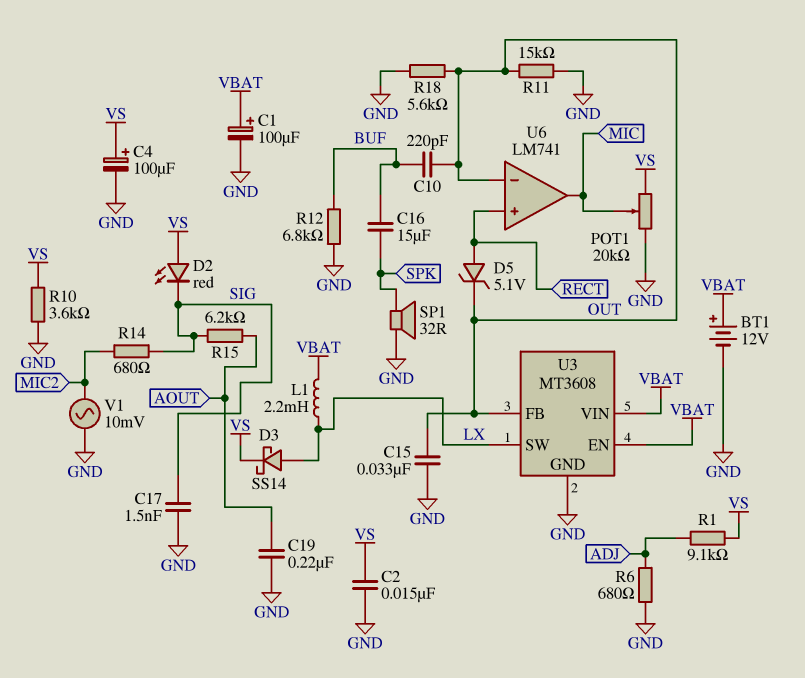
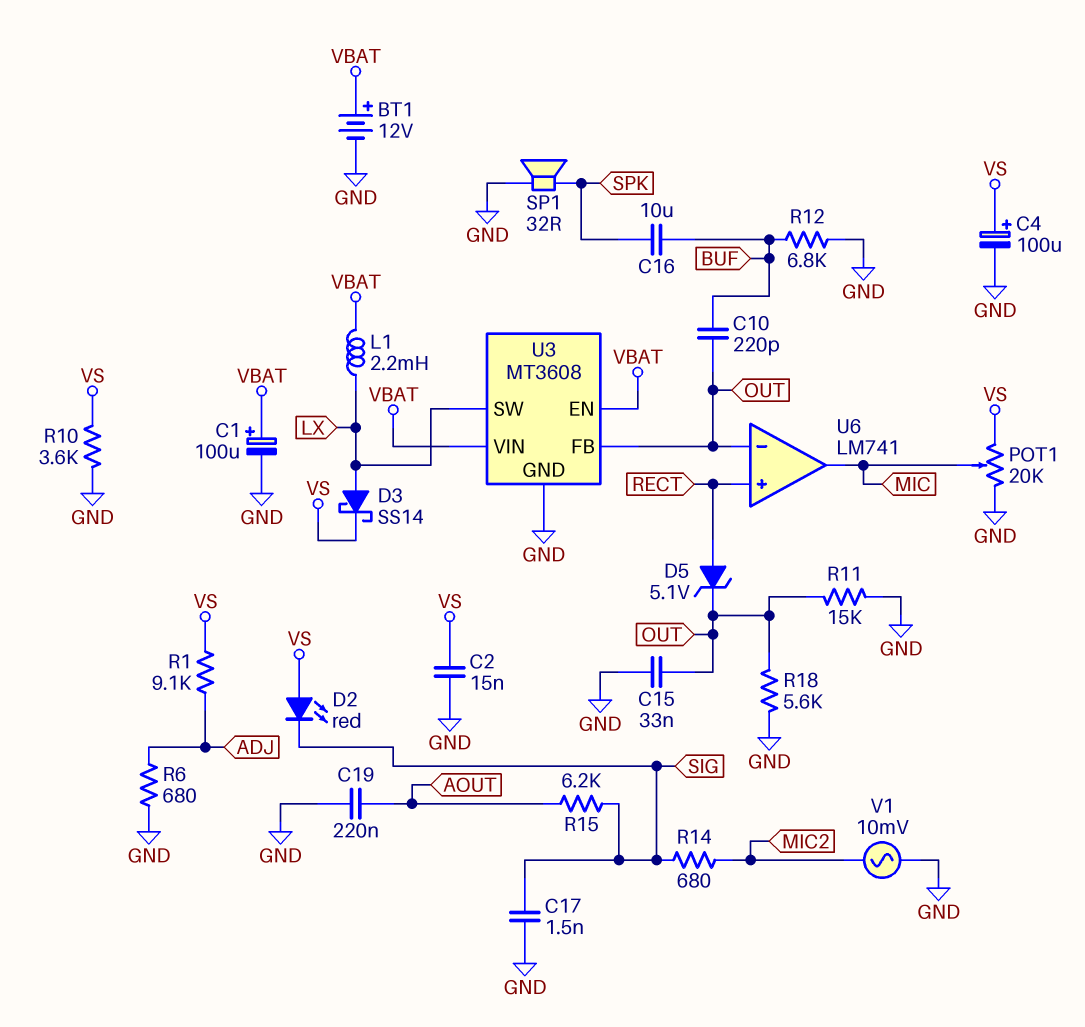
C16: 15uF (BUF, SPK) -> 10uF (BUF, SPK)

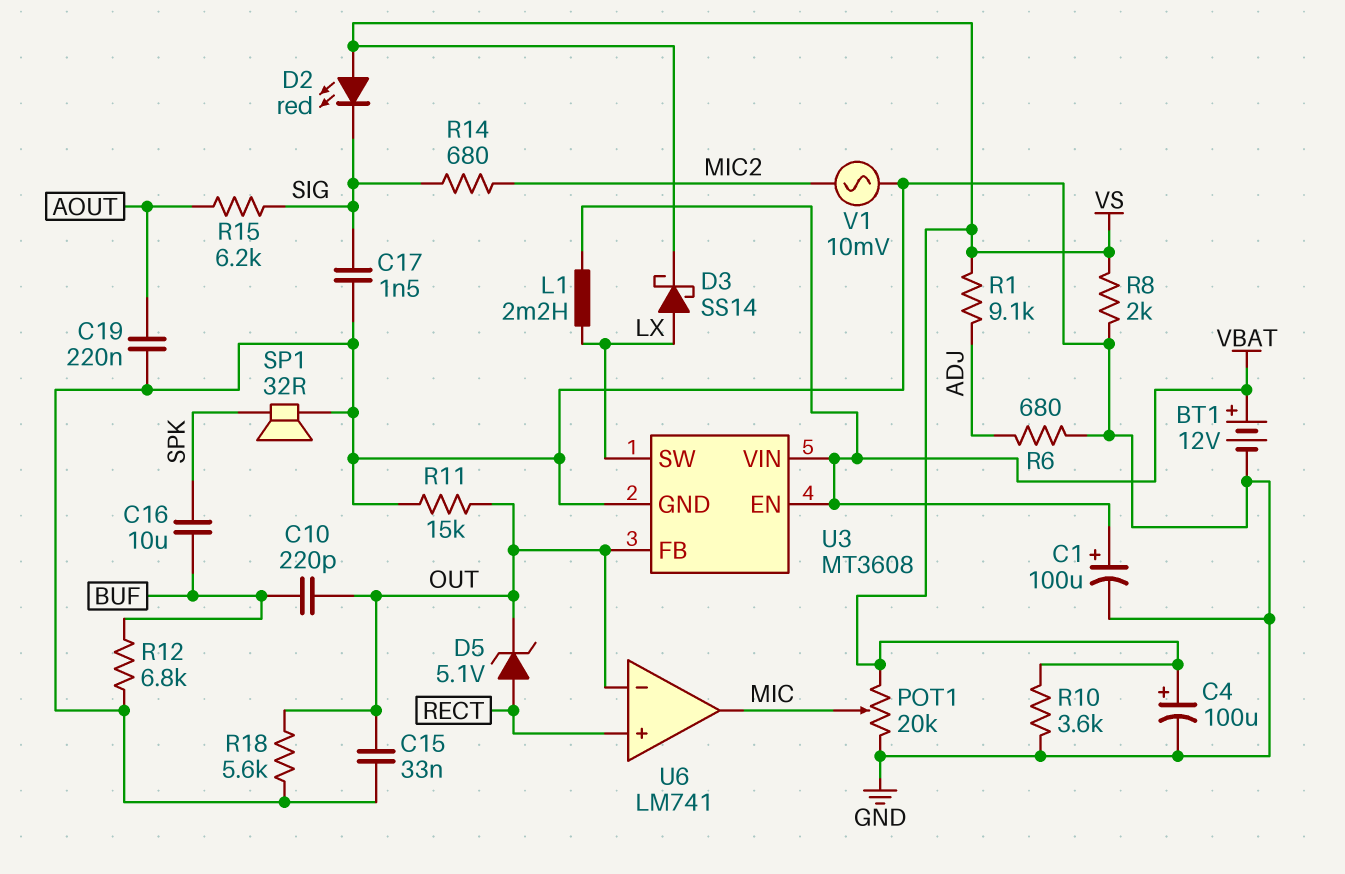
C2: 15nF (GND, VS) -> none
R8: none -> 2k (GND, VS)

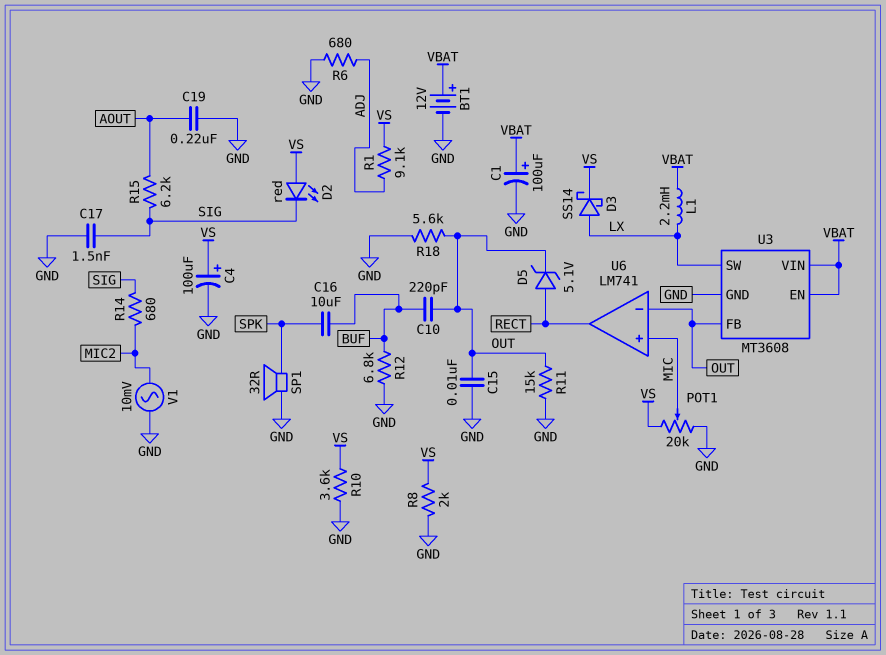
C15: 33nF (GND, OUT) -> 10nF (GND, OUT)
U6 pin in+: RECT -> MIC
U6 pin out: MIC -> RECT

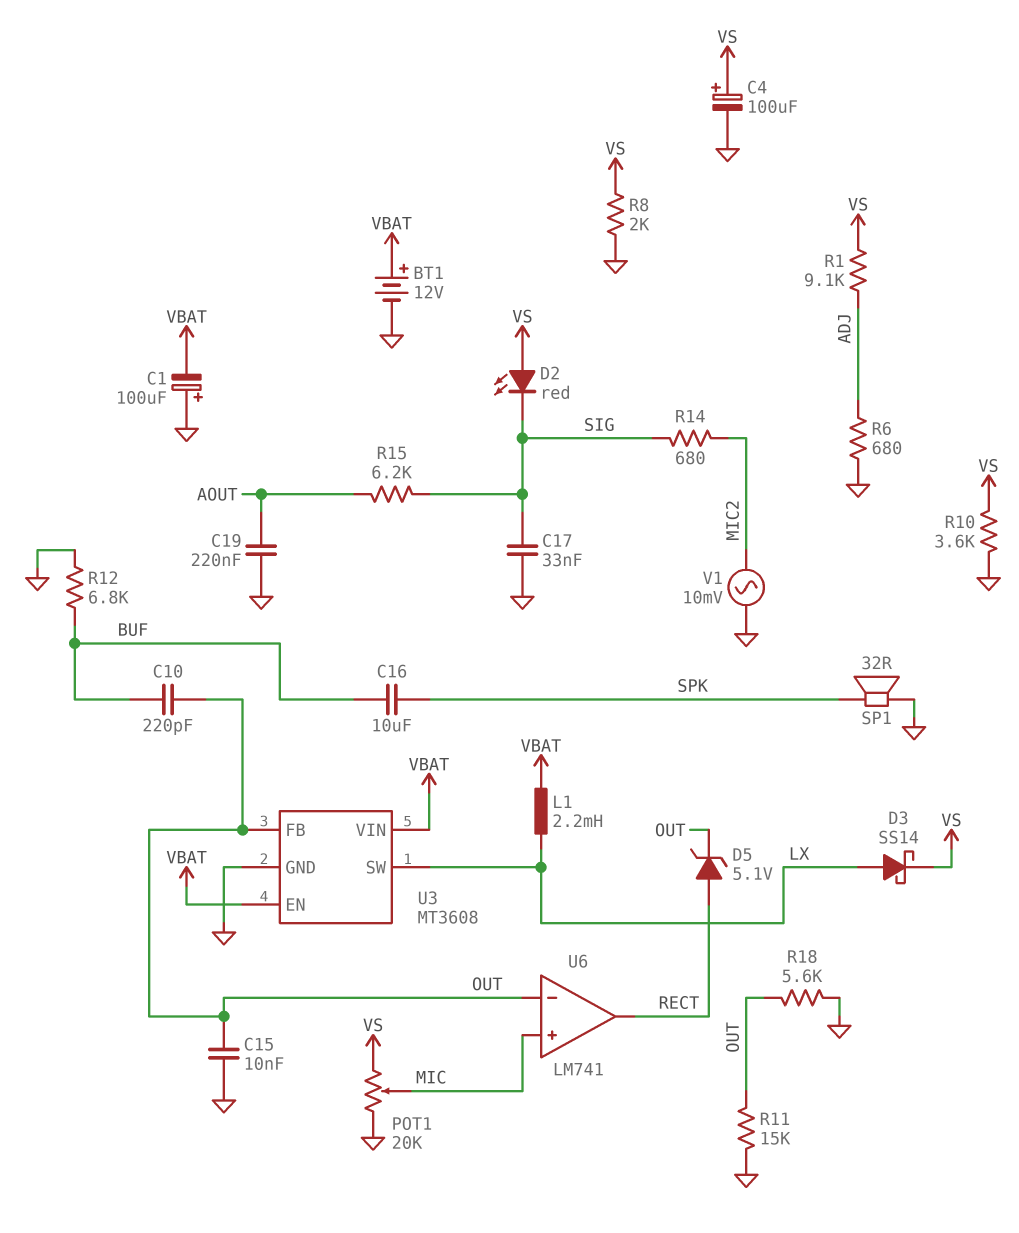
C1: 100uF (plus VBAT, minus GND) -> 100uF (plus GND, minus VBAT)
C17: 1.5nF (GND, SIG) -> 33nF (GND, SIG)

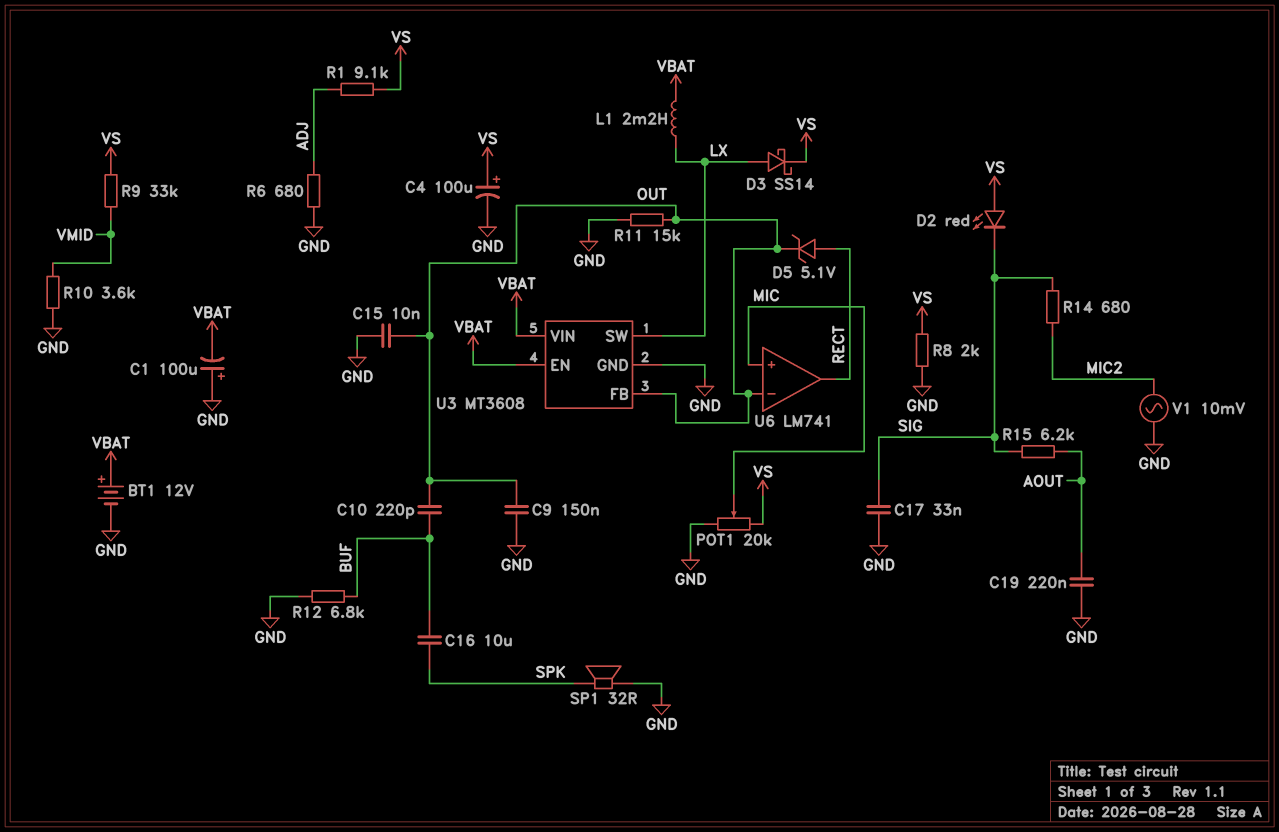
C9: none -> 150nF (GND, OUT)
R9: none -> 33k (VMID, VS)
R10: 3.6k (GND, VS) -> 3.6k (GND, VMID)
R18: 5.6k (GND, OUT) -> none

